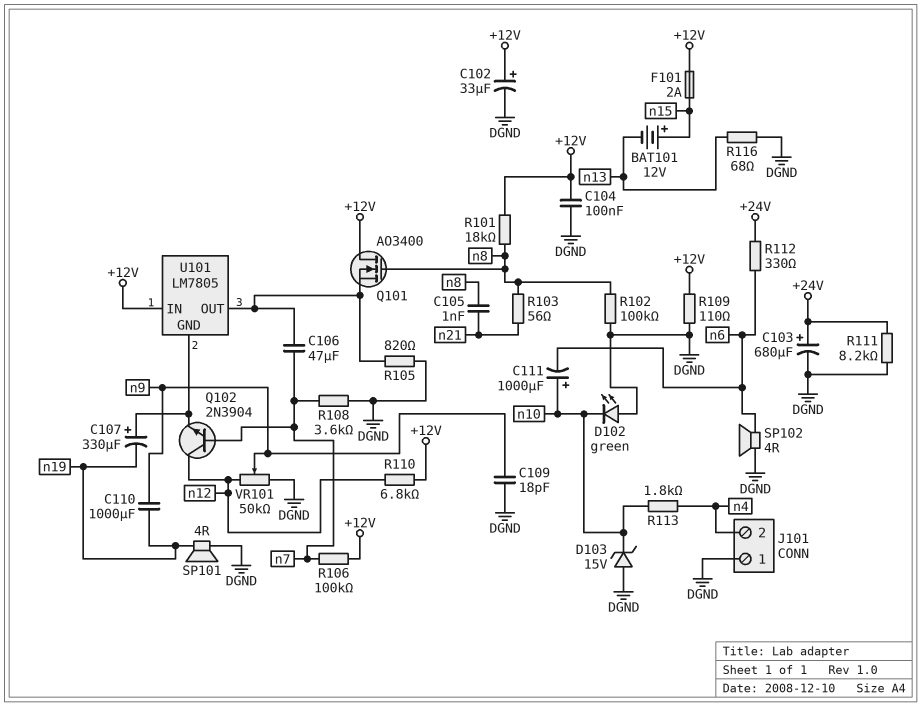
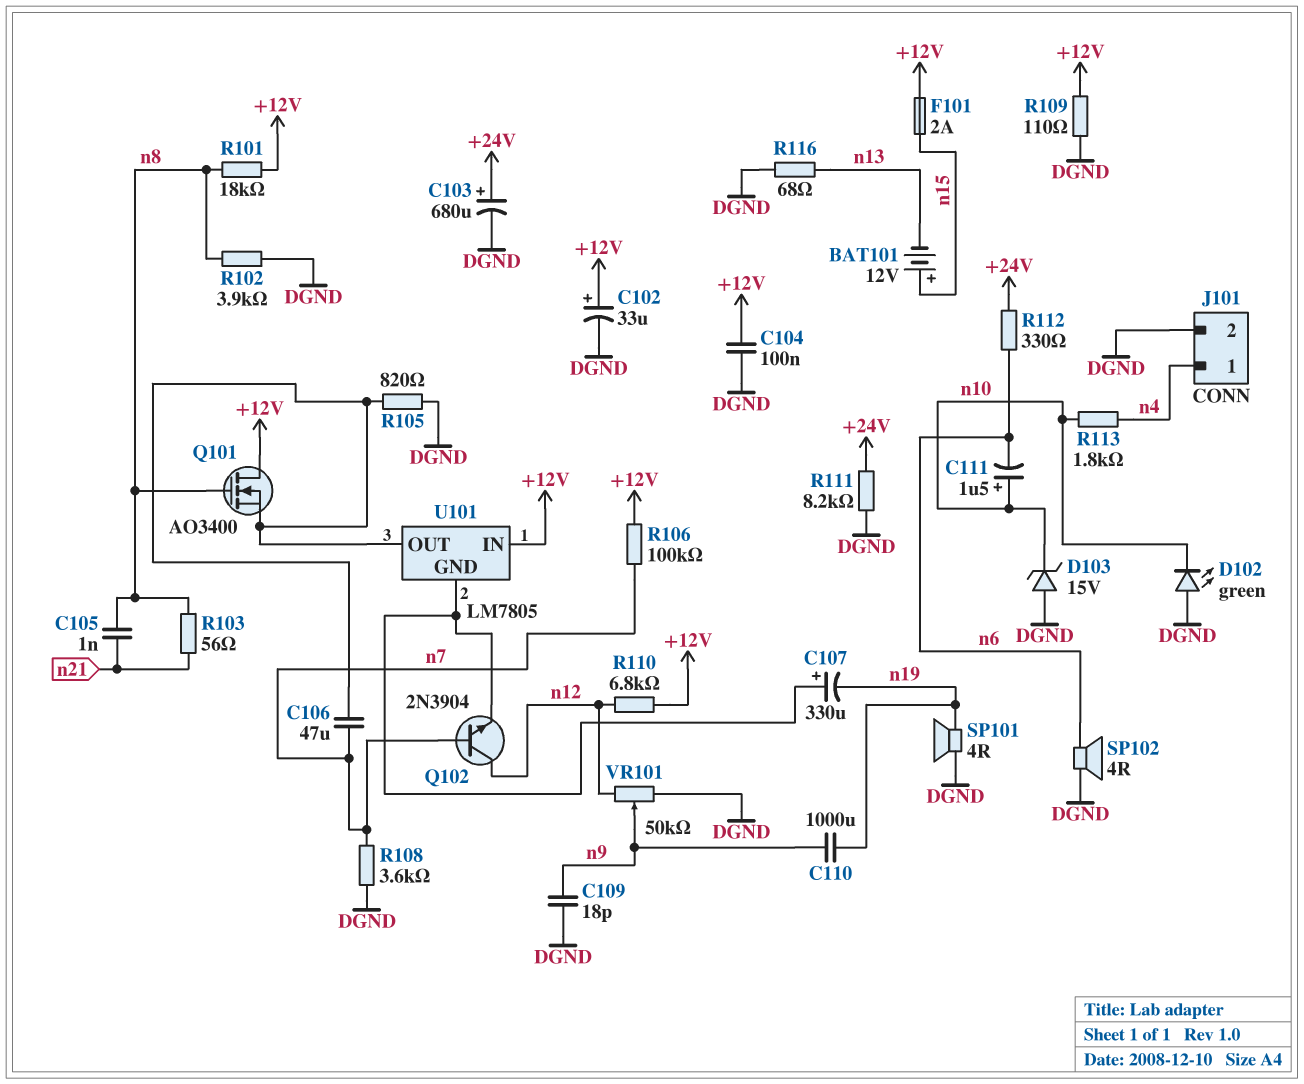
C111: 1000uF (plus n10, minus n6) -> 1.5uF (plus n10, minus n6)
J101 pin 1: DGND -> n4
J101 pin 2: n4 -> DGND
R102: 100k (DGND, n8) -> 3.9k (DGND, n8)

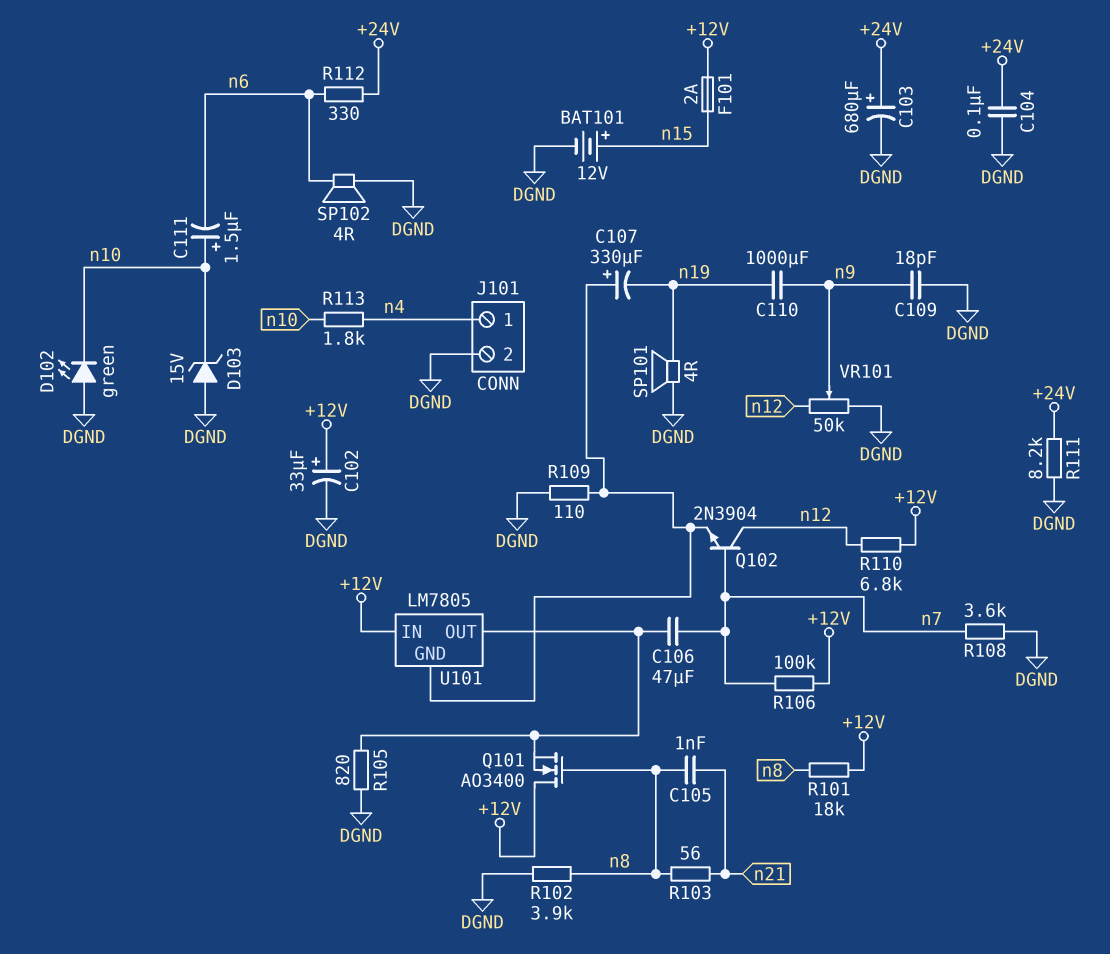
BAT101: 12V (plus n15, minus n13) -> 12V (plus n15, minus DGND)
C104: 100nF (+12V, DGND) -> 100nF (+24V, DGND)
R109: 110 (+12V, DGND) -> 110 (DGND, U101/GND)
R116: 68 (DGND, n13) -> none

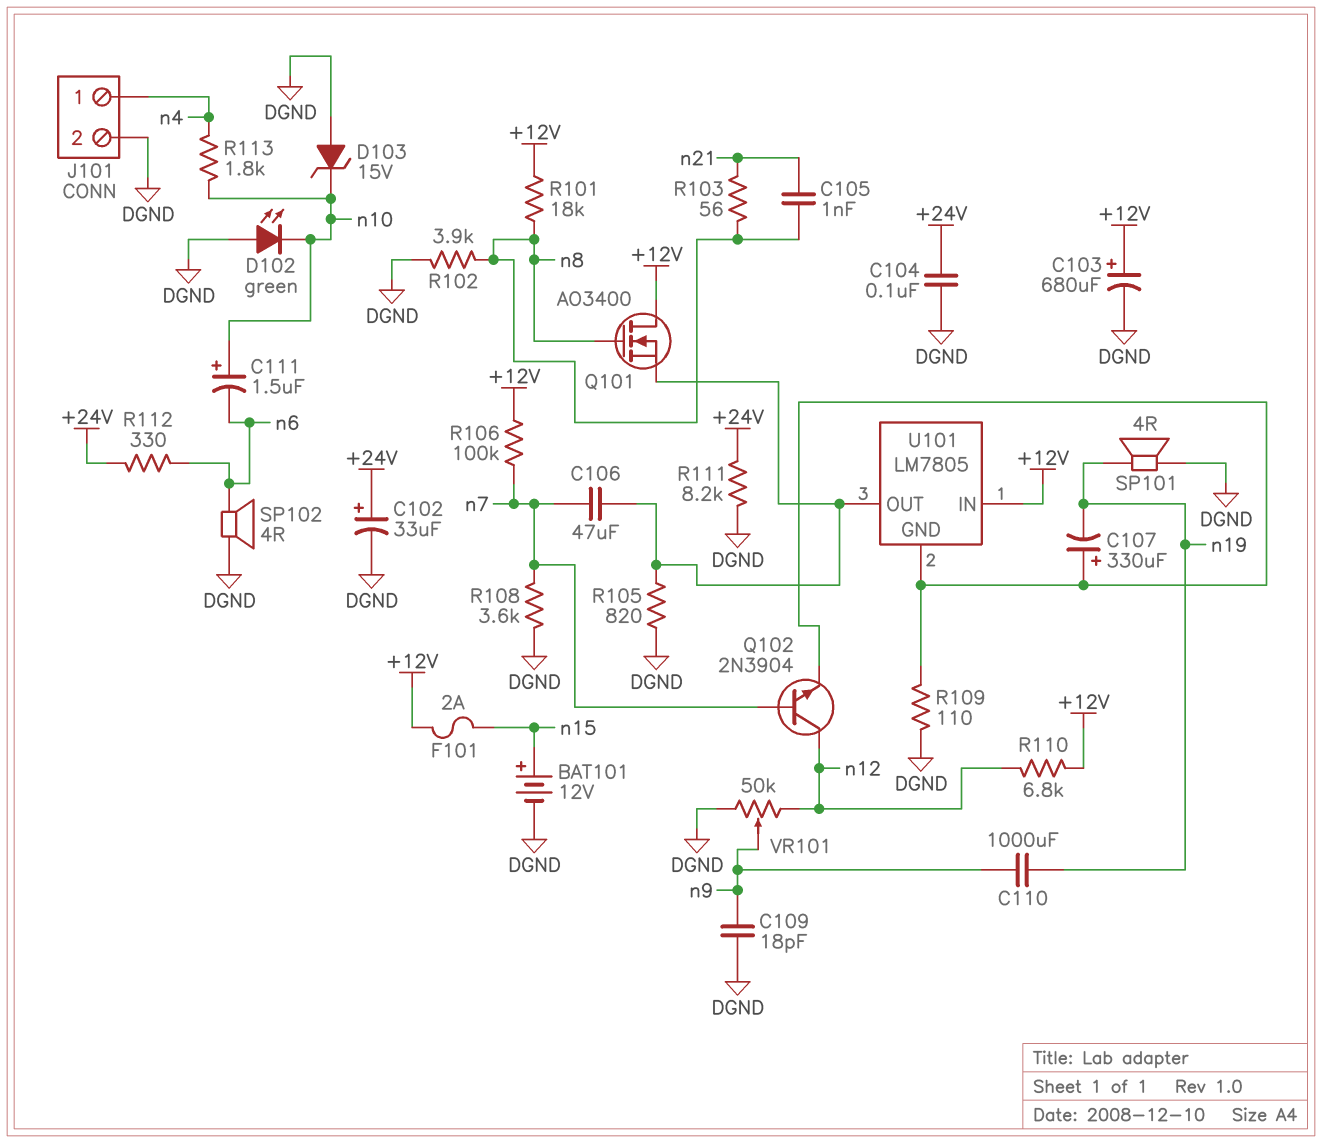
C102: 33uF (plus +12V, minus DGND) -> 33uF (plus +24V, minus DGND)
C103: 680uF (plus +24V, minus DGND) -> 680uF (plus +12V, minus DGND)

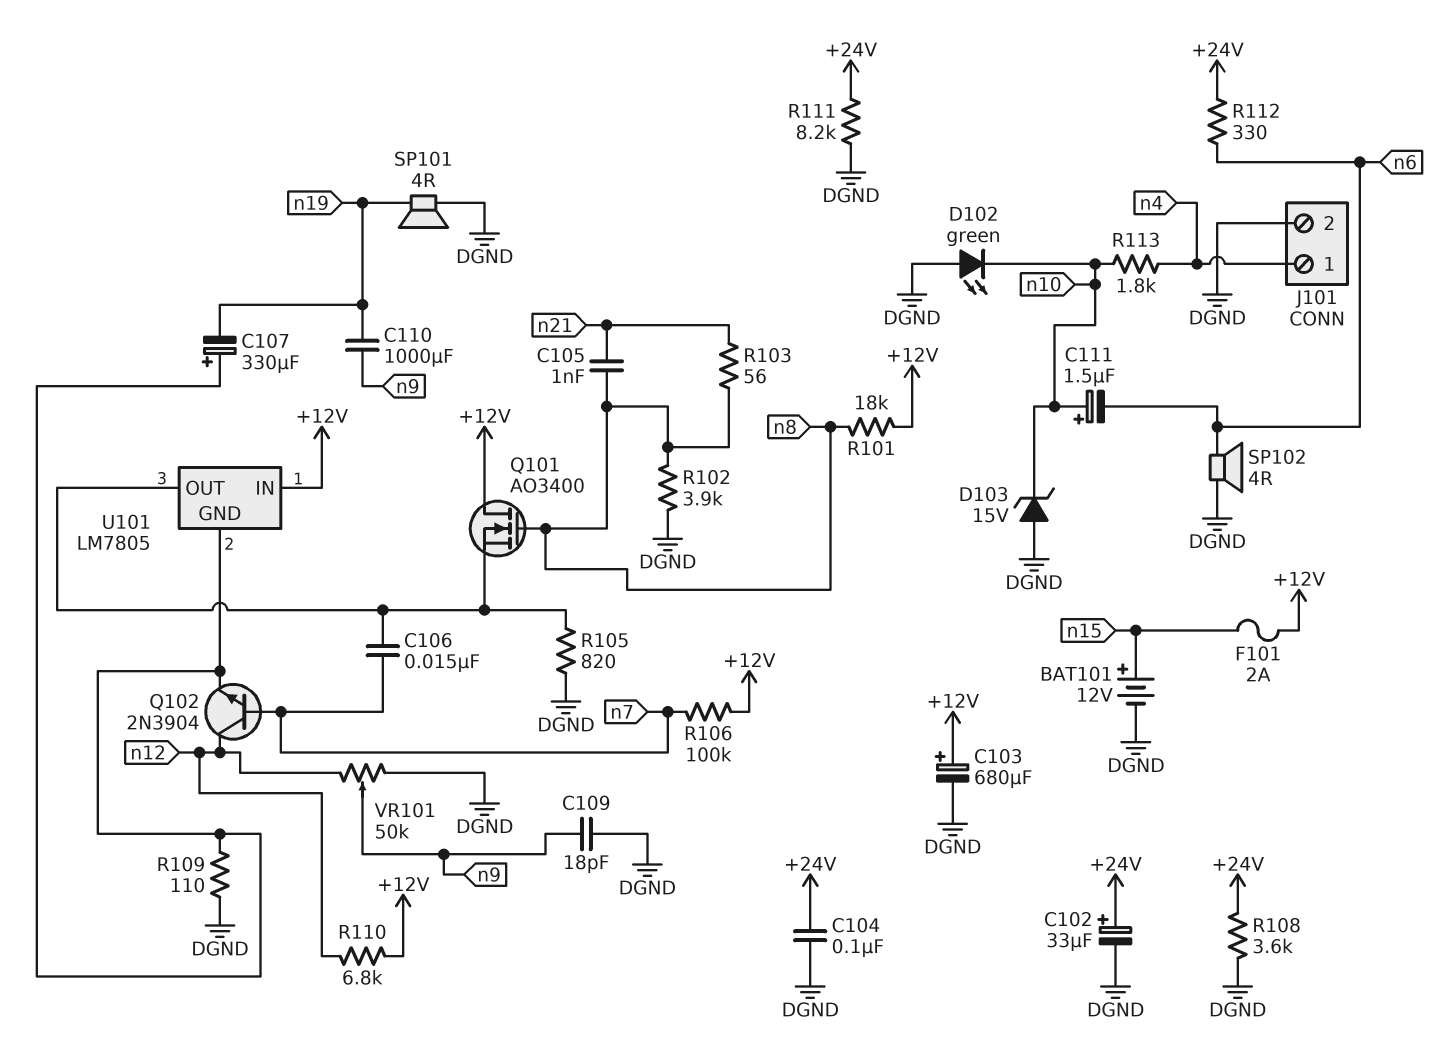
C106: 47uF (U101/OUT, n7) -> 15nF (U101/OUT, n7)
R108: 3.6k (DGND, n7) -> 3.6k (+24V, DGND)

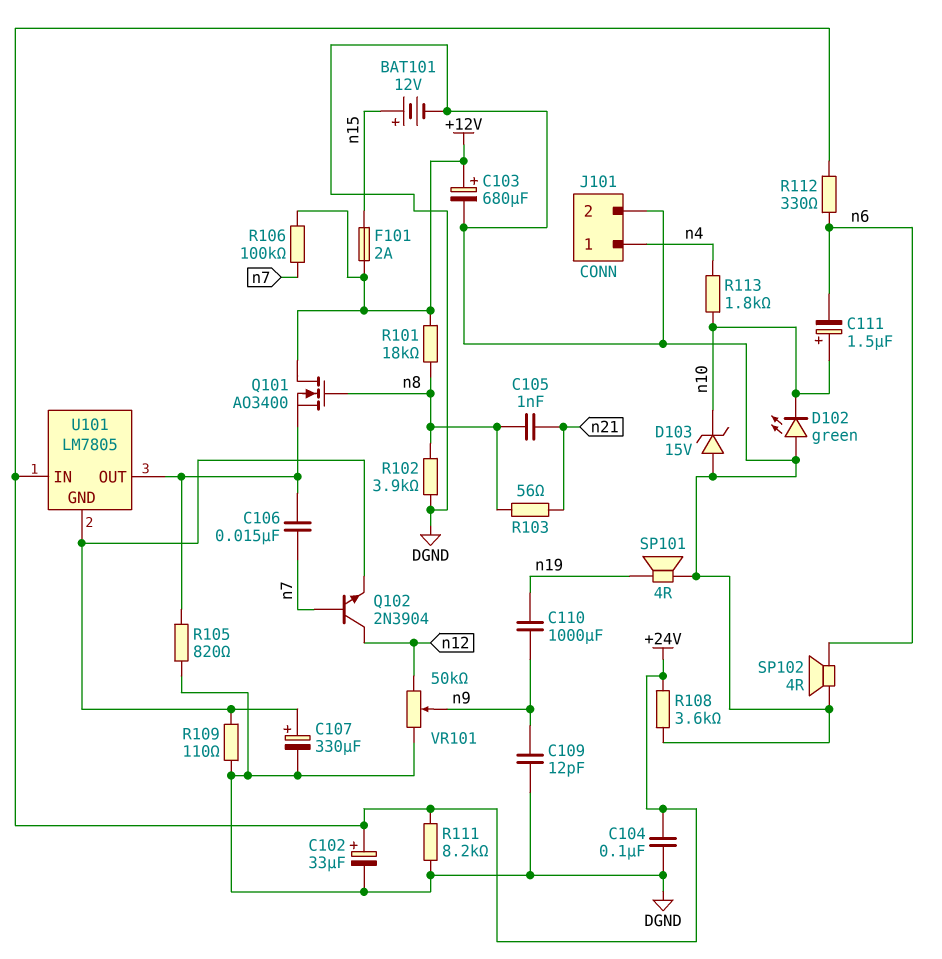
C107: 330uF (plus U101/GND, minus n19) -> 330uF (plus U101/GND, minus DGND)
C109: 18pF (DGND, n9) -> 12pF (DGND, n9)
R110: 6.8k (+12V, n12) -> none
U101 pin IN: +12V -> +24V

